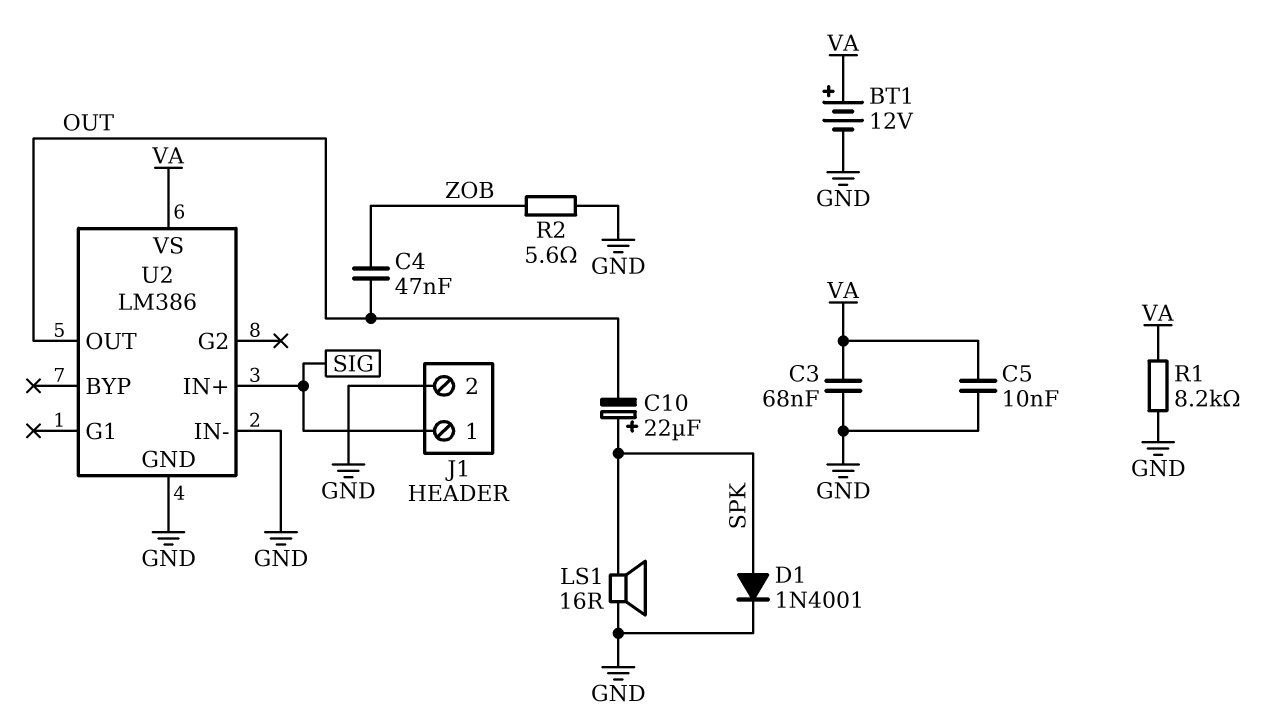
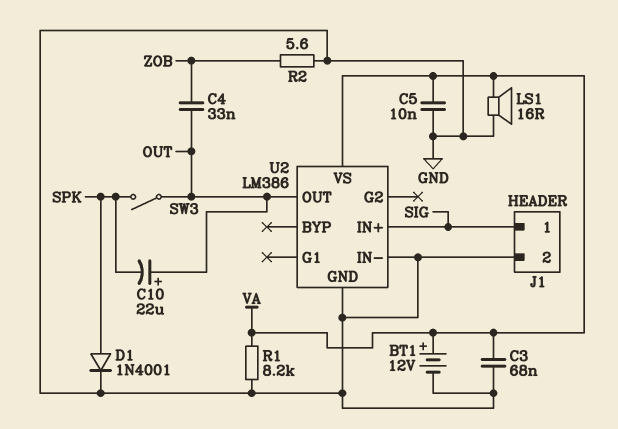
C4: 47nF (OUT, ZOB) -> 33nF (OUT, ZOB)
C10: 22uF (plus SPK, minus OUT) -> 22uF (plus OUT, minus SPK)
LS1: speaker 16R (GND, SPK) -> speaker 16R (GND, VA)
SW3: none -> switch (OUT, SPK)

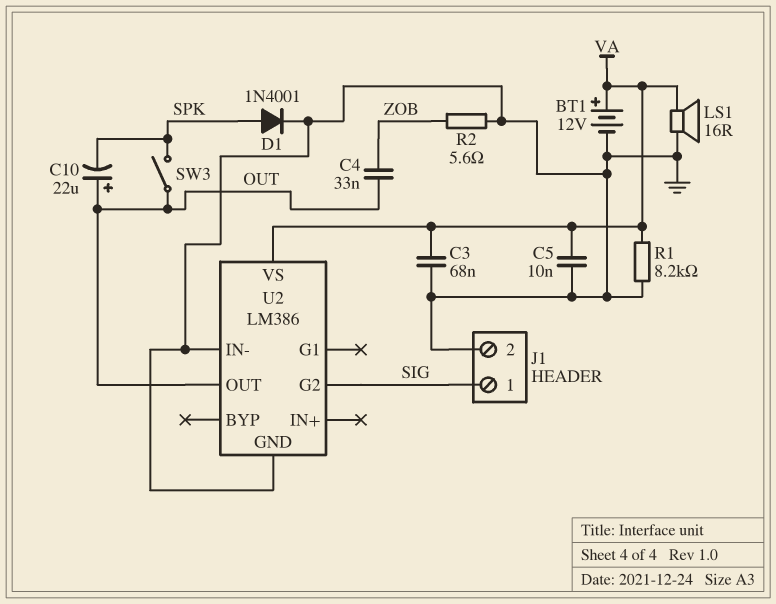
U2 pin G2: none -> SIG
U2 pin IN+: SIG -> none

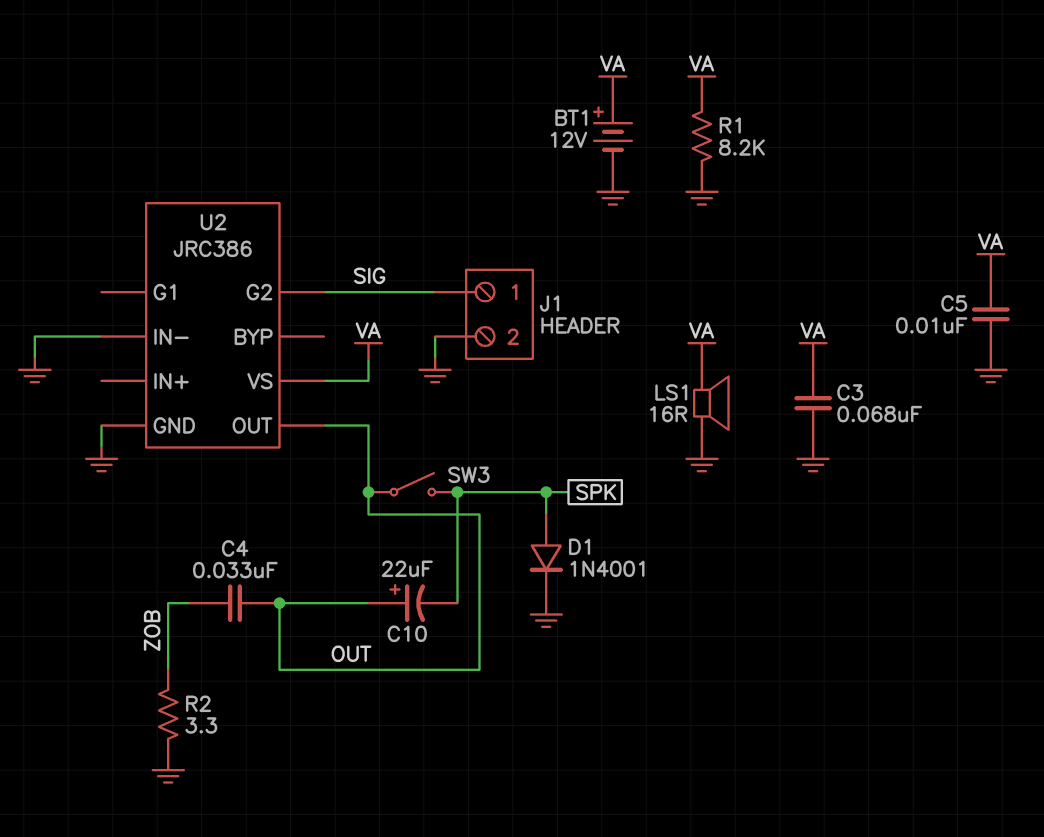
R2: 5.6 (GND, ZOB) -> 3.3 (GND, ZOB)
U2: LM386 -> JRC386

